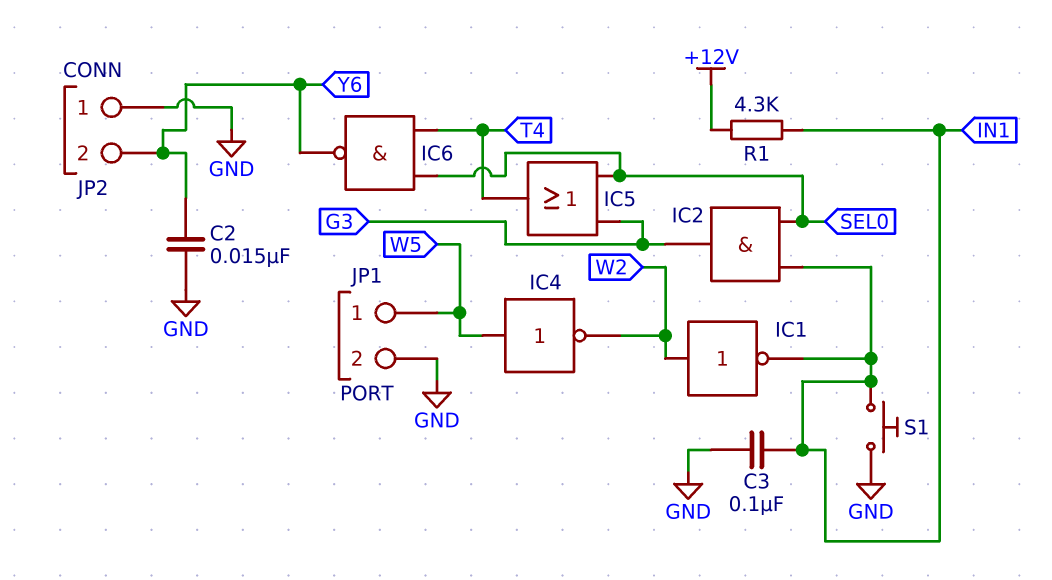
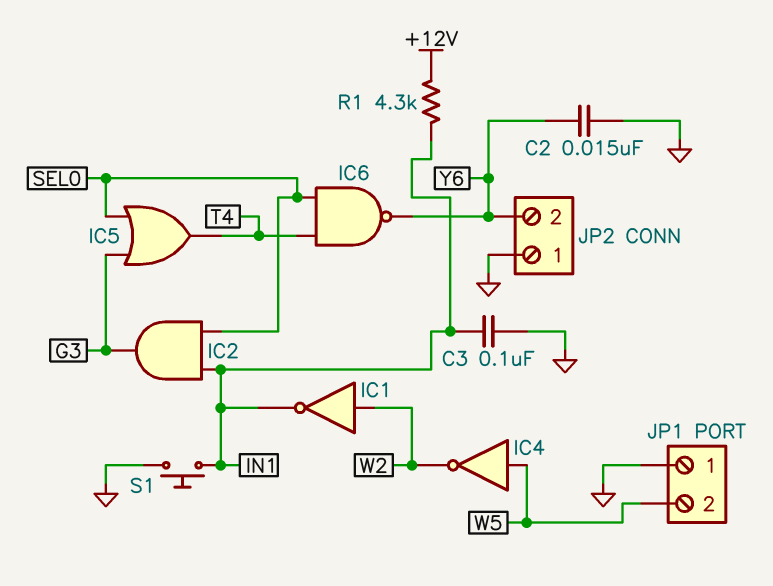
JP1 pin 1: W5 -> GND
JP1 pin 2: GND -> W5

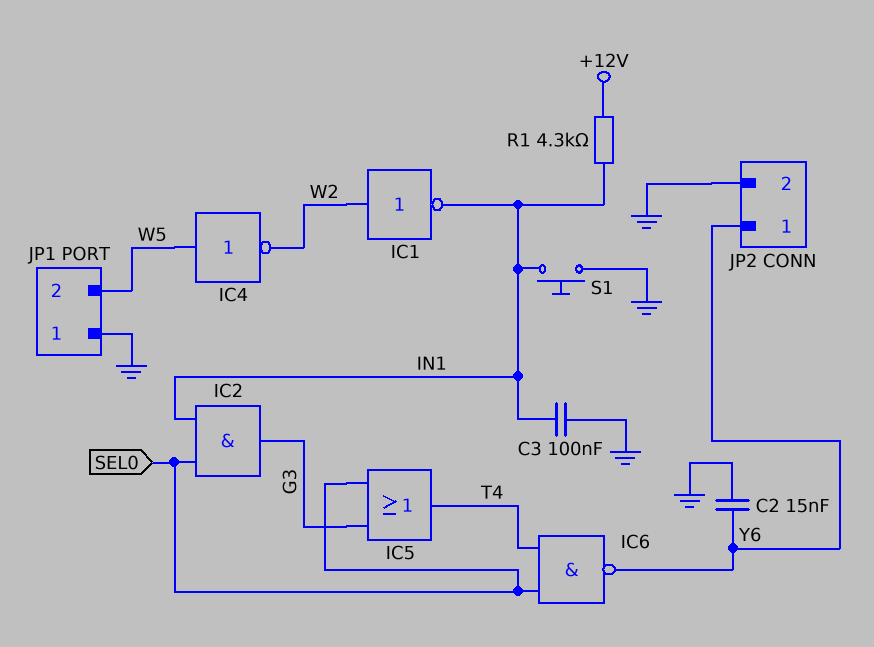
JP2 pin 1: GND -> Y6
JP2 pin 2: Y6 -> GND

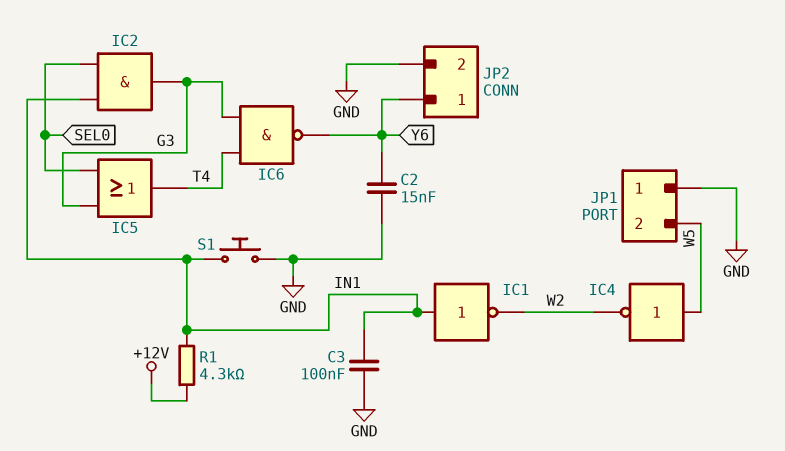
IC1: NOT (in W2, out IN1) -> NOT (in IN1, out W2)
IC6: NAND (in SEL0, in T4, out Y6) -> NAND (in G3, in T4, out Y6)

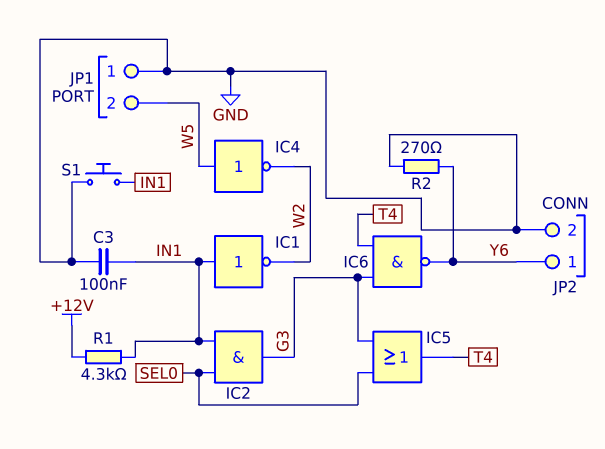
C2: 15nF (GND, Y6) -> none
R2: none -> 270 (GND, Y6)

